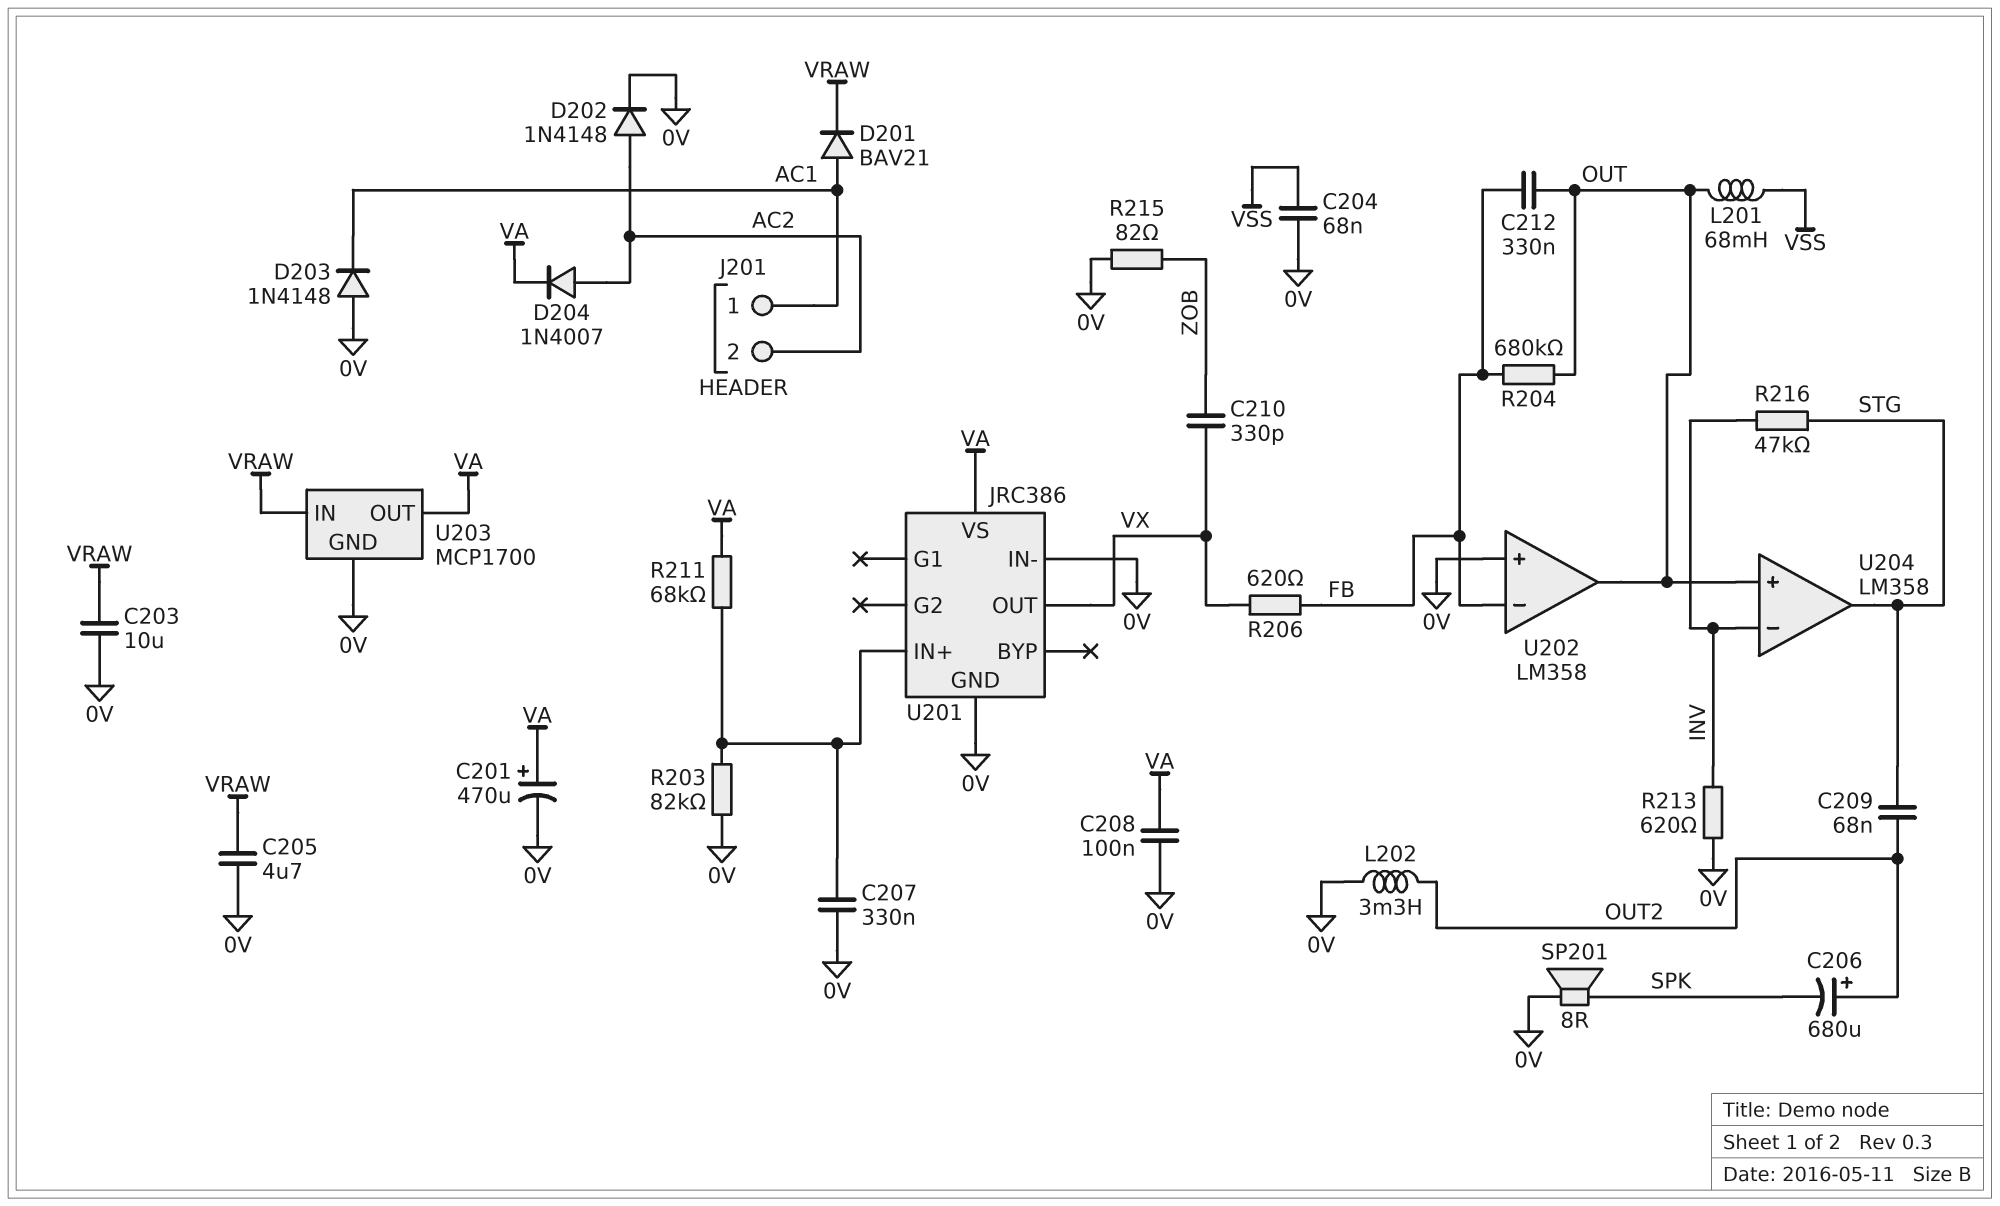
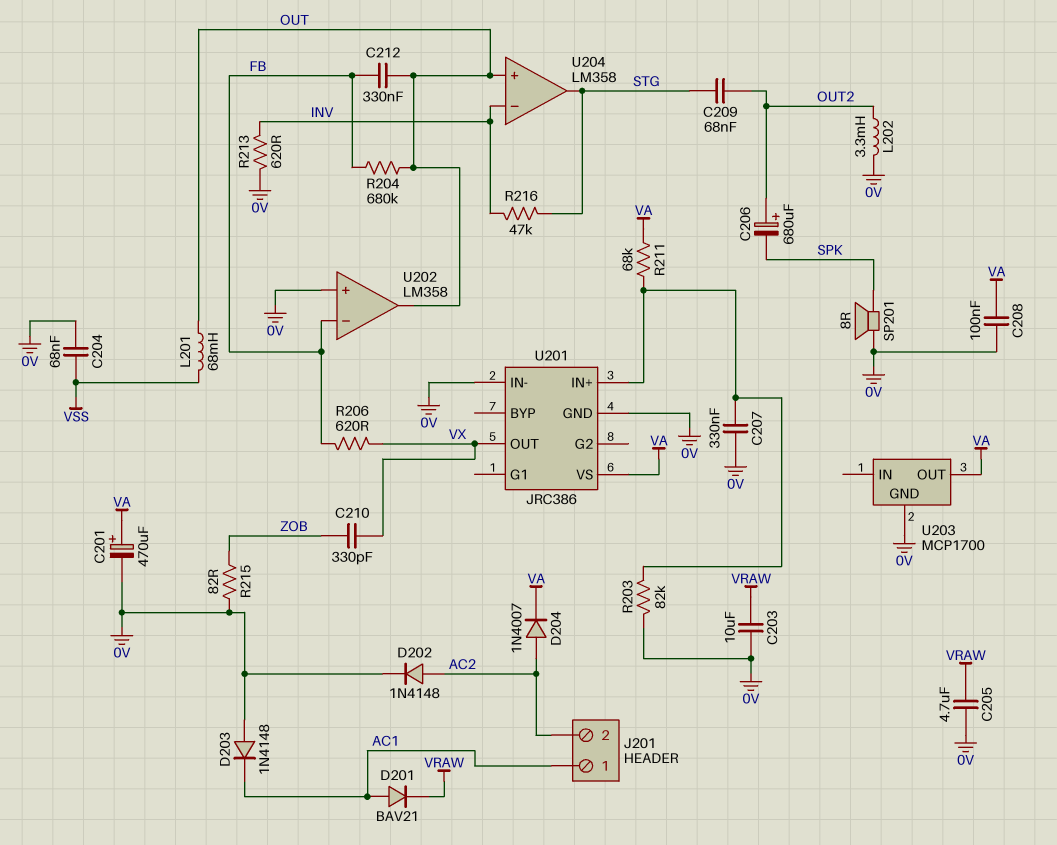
U203 pin IN: VRAW -> none

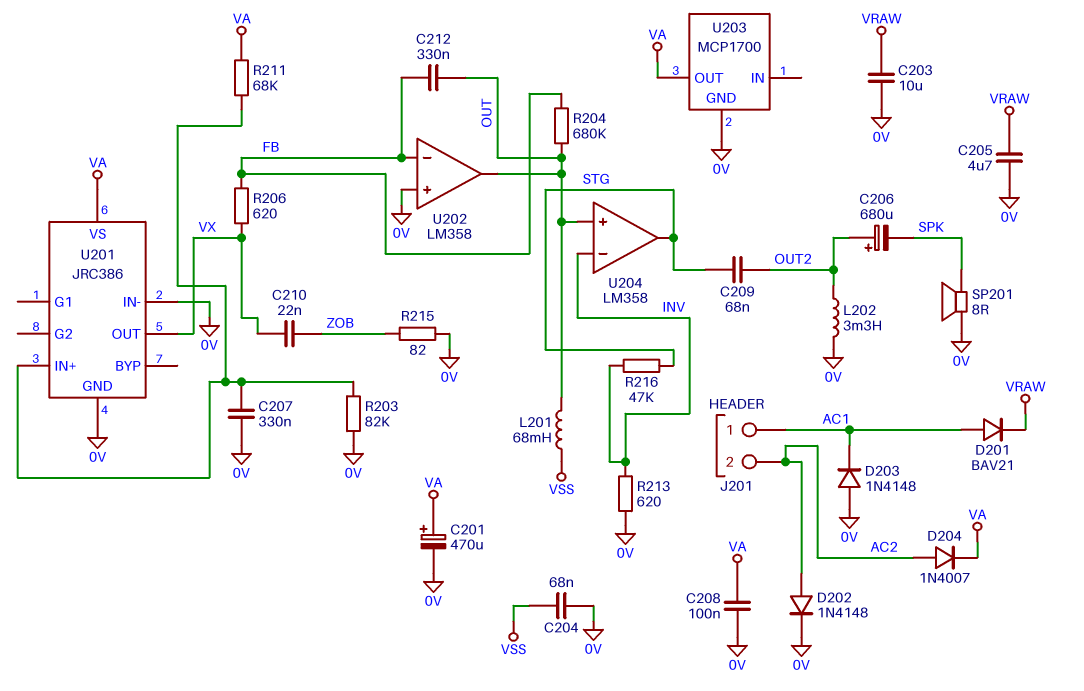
C210: 330pF (VX, ZOB) -> 22nF (VX, ZOB)

